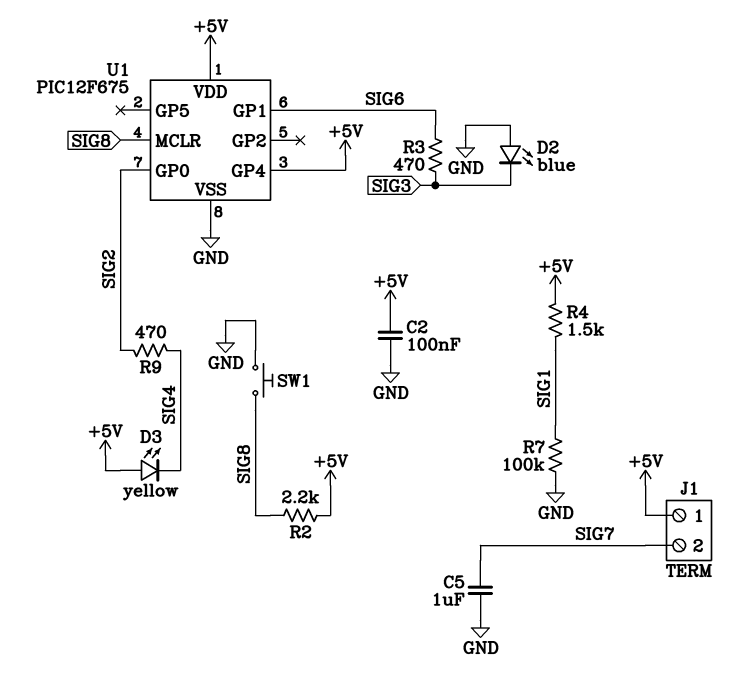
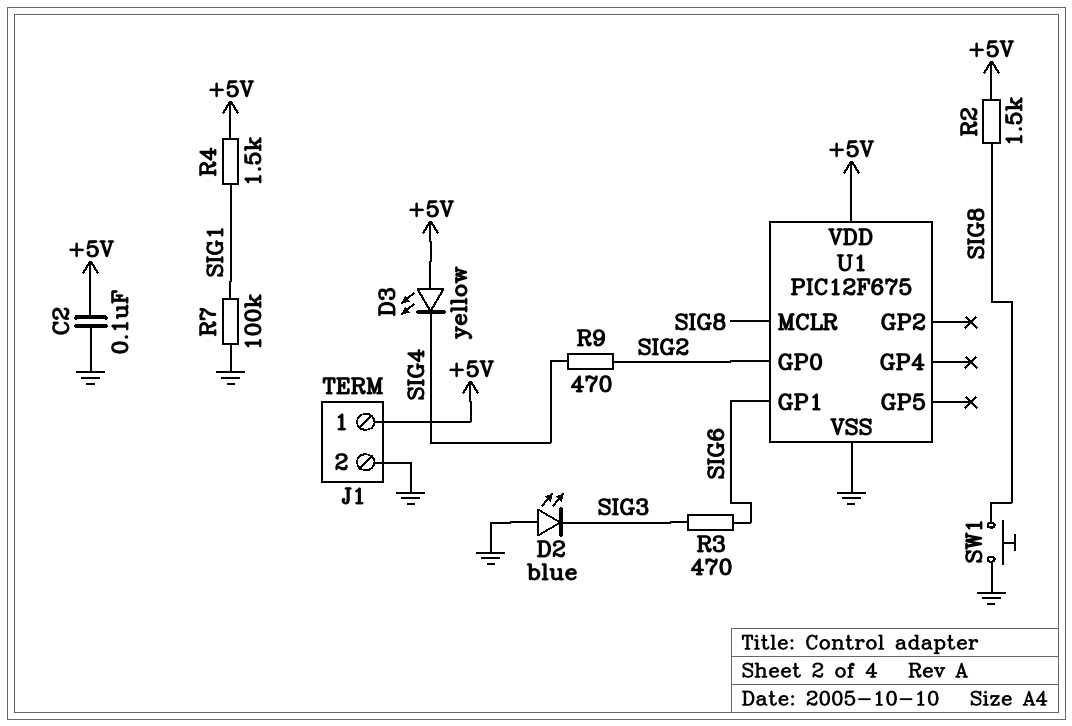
C5: 1uF (GND, SIG7) -> none
J1 pin 2: SIG7 -> GND
R2: 2.2k (+5V, SIG8) -> 1.5k (+5V, SIG8)
U1 pin GP4: +5V -> none

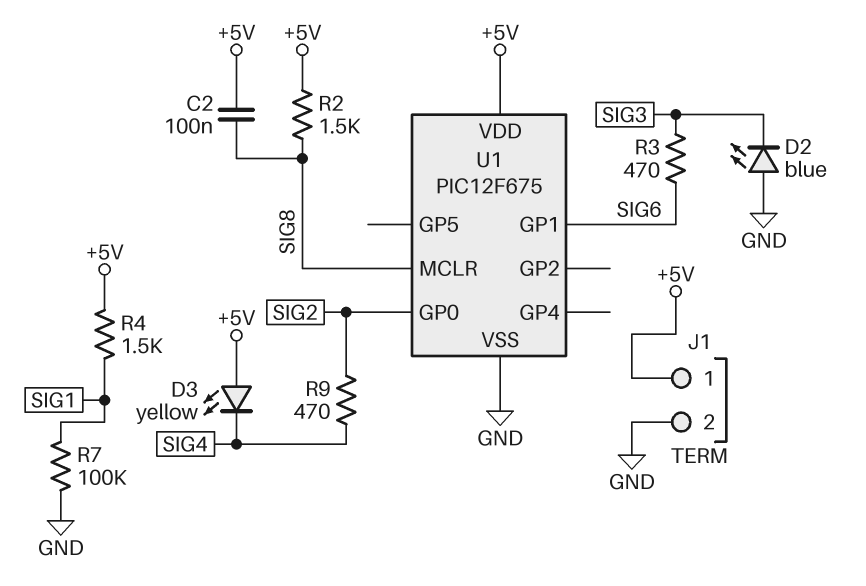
C2: 100nF (+5V, GND) -> 100nF (+5V, SIG8)
SW1: button (GND, SIG8) -> none

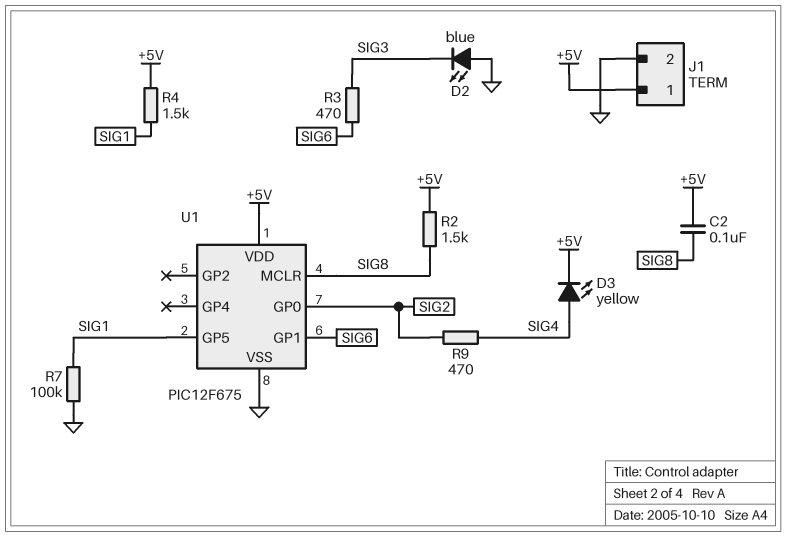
D3: LED yellow (A +5V, K SIG4) -> LED yellow (A SIG4, K +5V)
U1 pin GP5: none -> SIG1

